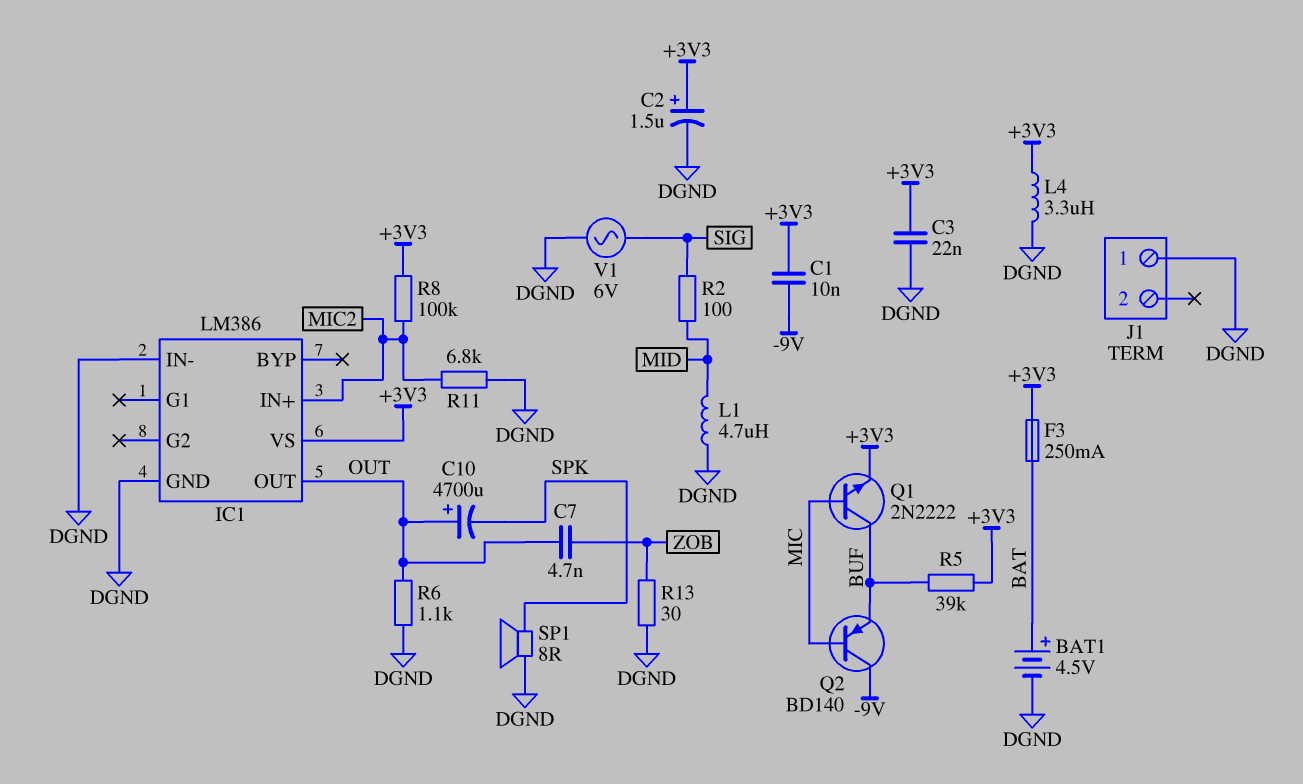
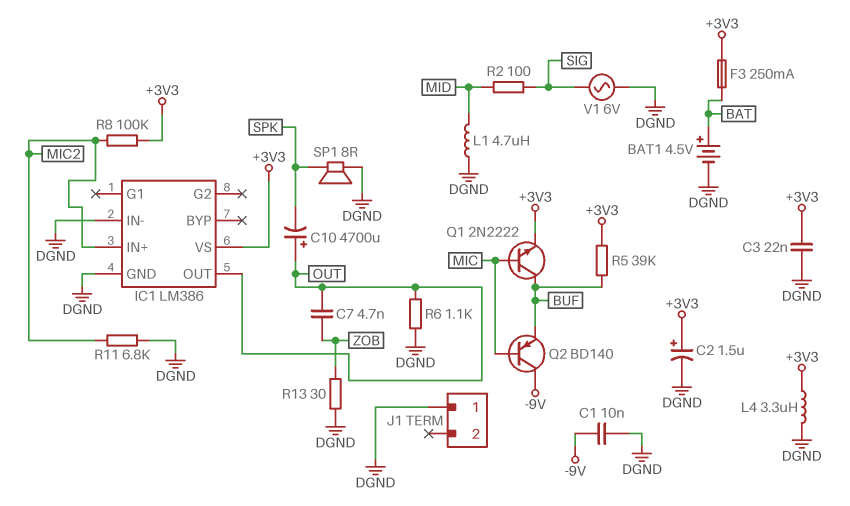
C1: 10nF (+3V3, -9V) -> 10nF (-9V, DGND)

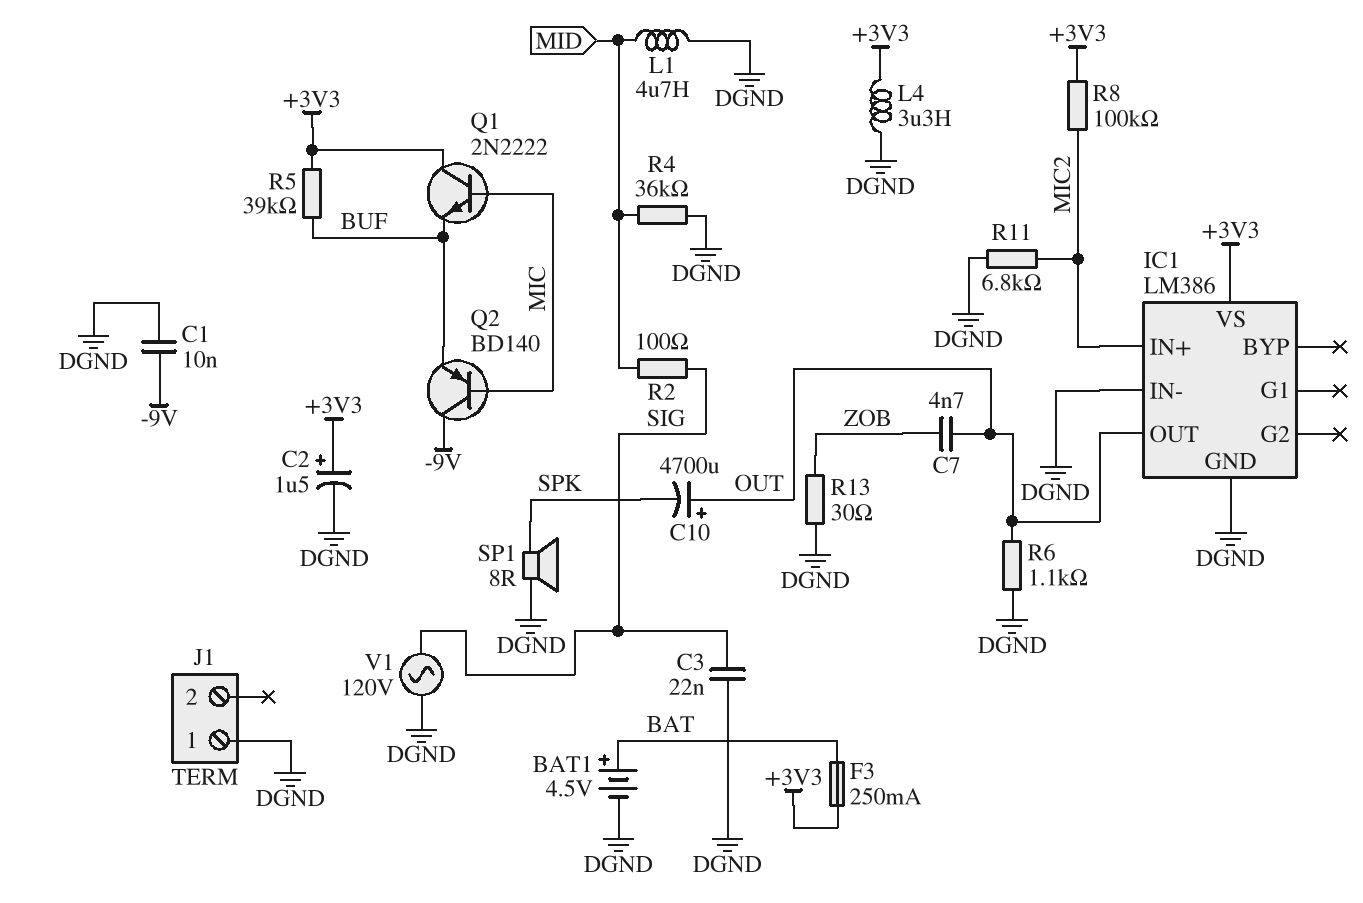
C3: 22nF (+3V3, DGND) -> 22nF (DGND, SIG)
Q1: NPN 2N2222 (B MIC, C BUF, E +3V3) -> NPN 2N2222 (B MIC, C +3V3, E BUF)
R4: none -> 36k (DGND, MID)
V1: AC 6V (DGND, SIG) -> AC 120V (DGND, SIG)

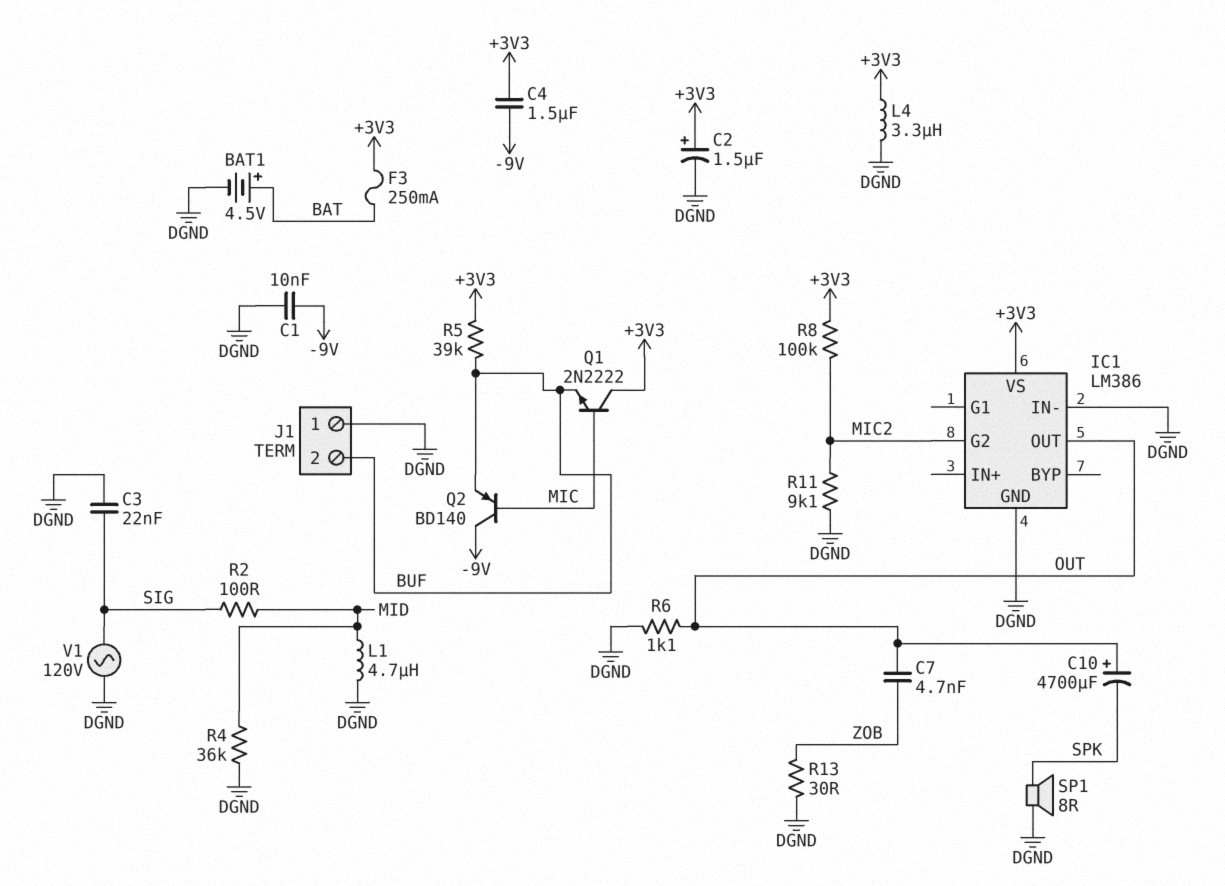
C4: none -> 1.5uF (+3V3, -9V)
IC1 pin G2: none -> MIC2
IC1 pin IN+: MIC2 -> none
J1 pin 2: none -> BUF
R11: 6.8k (DGND, MIC2) -> 9.1k (DGND, MIC2)

